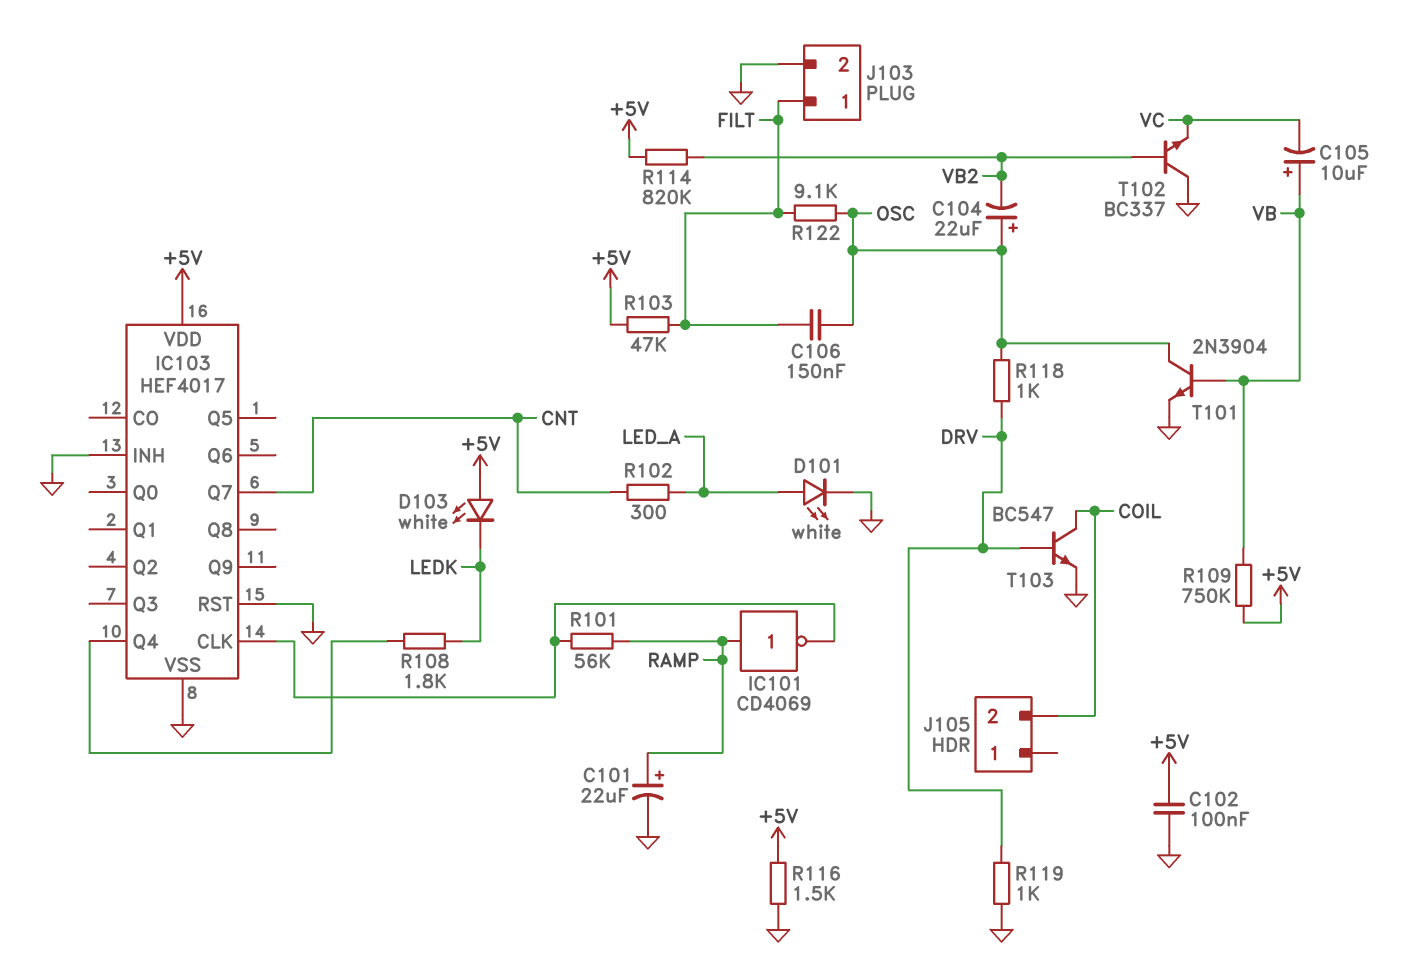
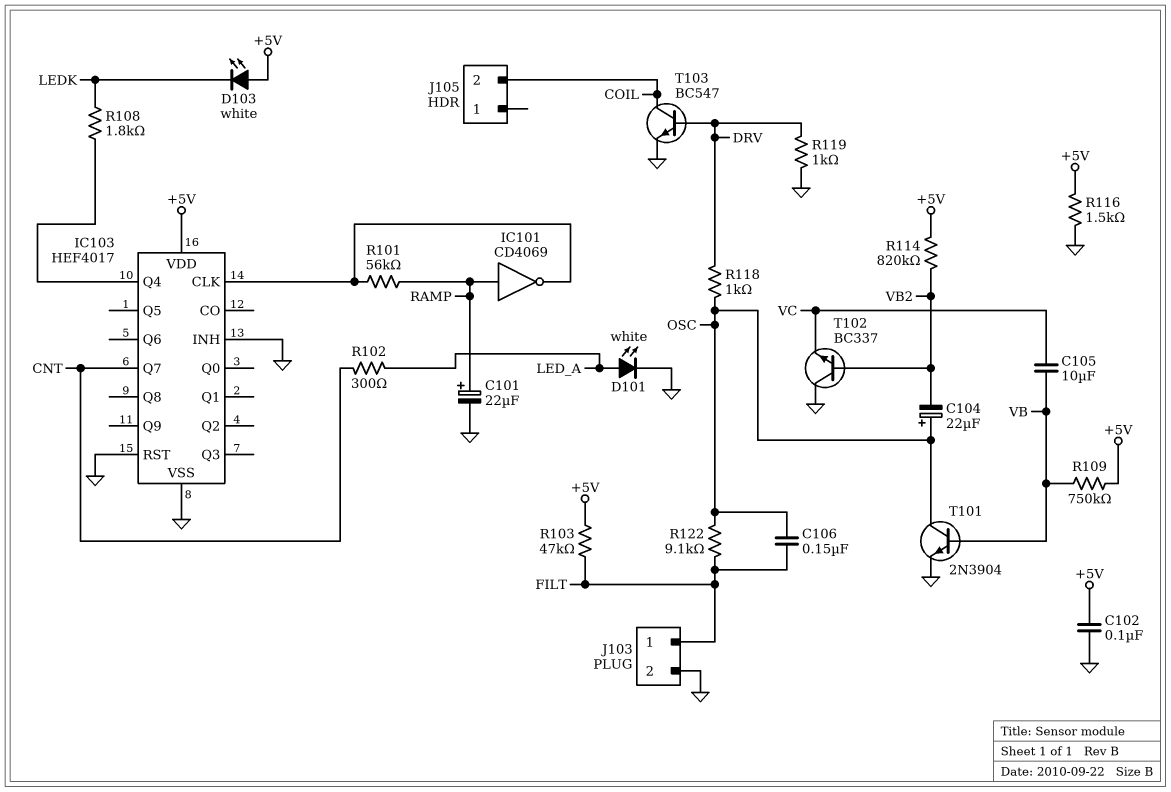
C105: 10uF (plus VB, minus VC) -> 10uF (VB, VC)

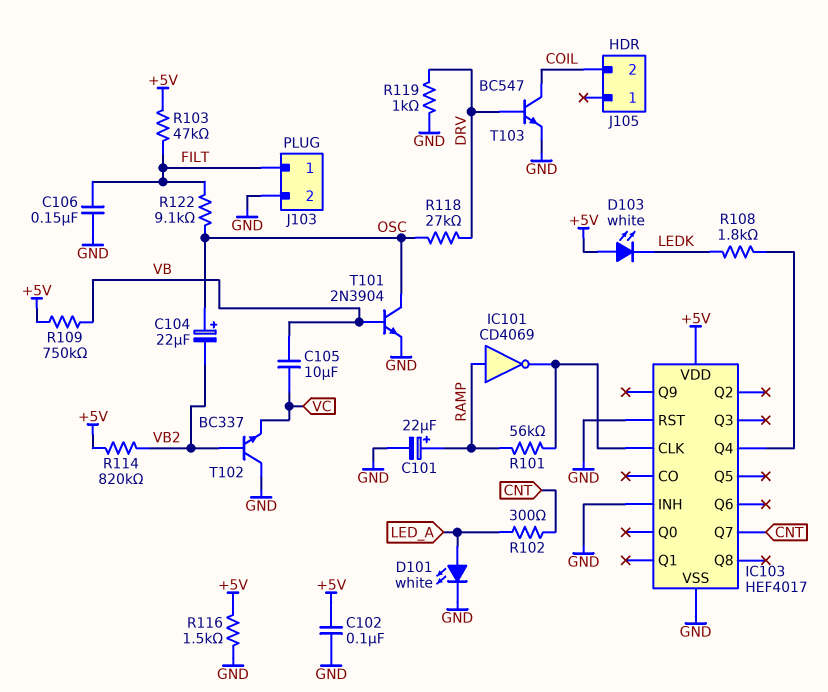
C106: 150nF (FILT, OSC) -> 150nF (FILT, GND)
R118: 1k (DRV, OSC) -> 27k (DRV, OSC)

